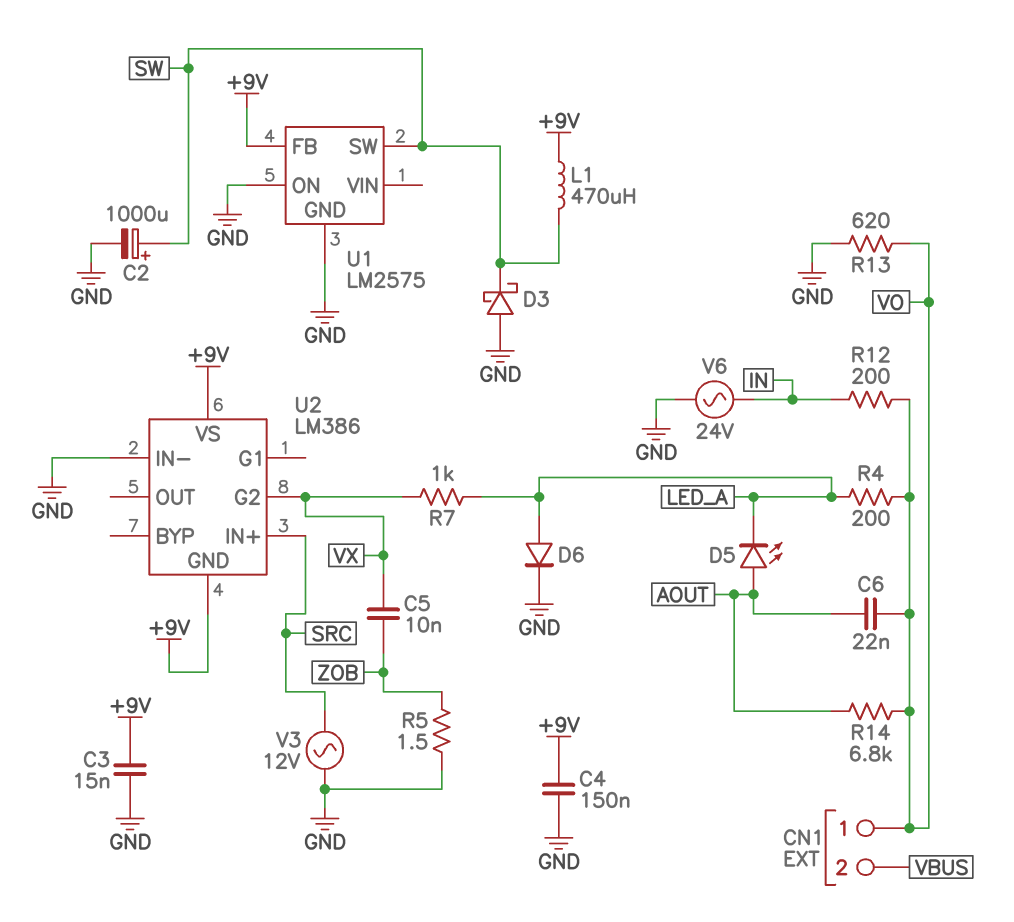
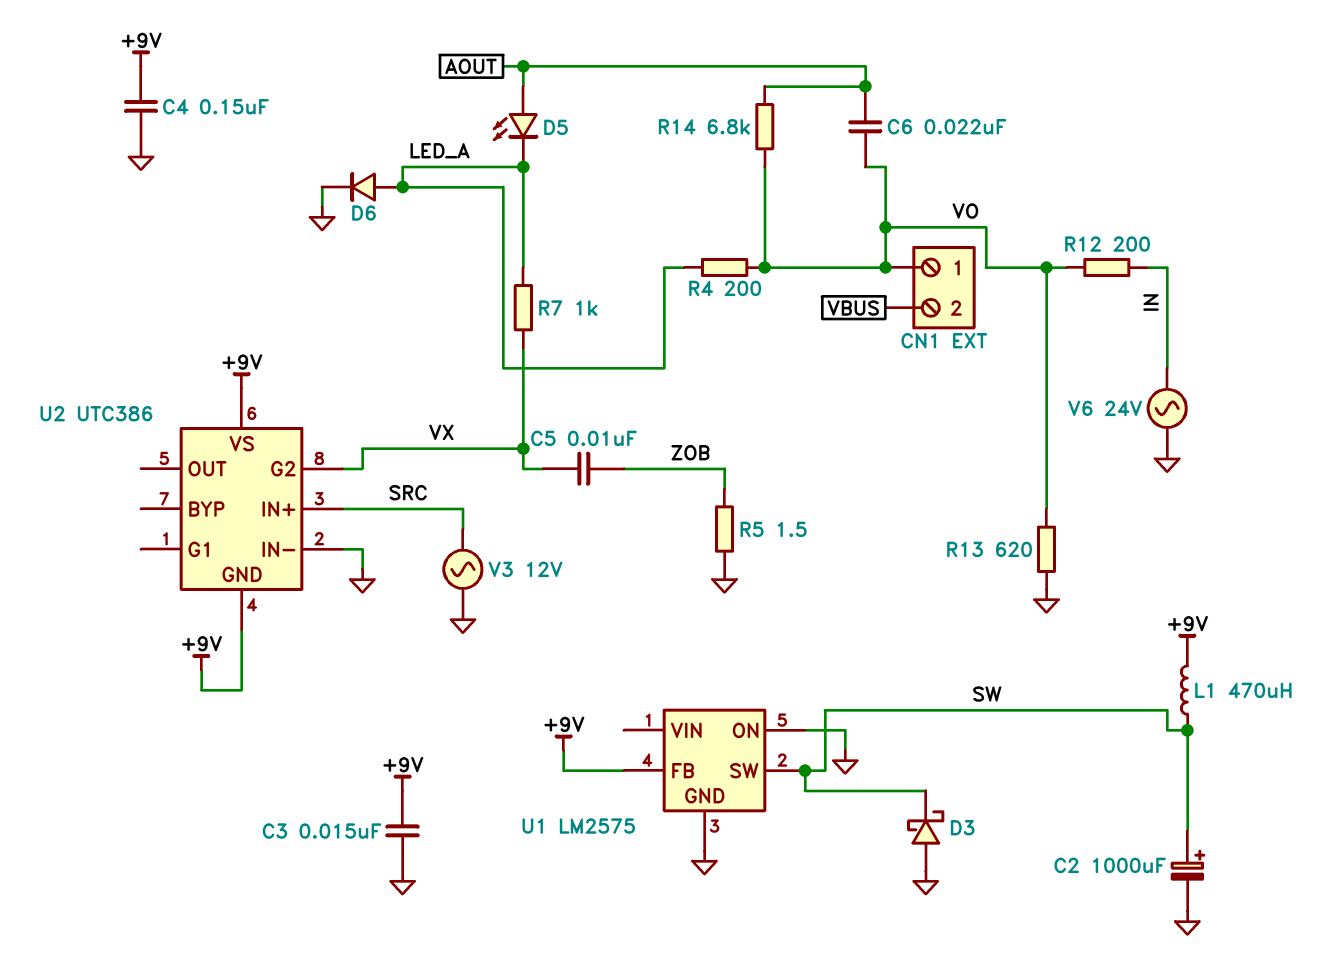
U2: LM386 -> UTC386

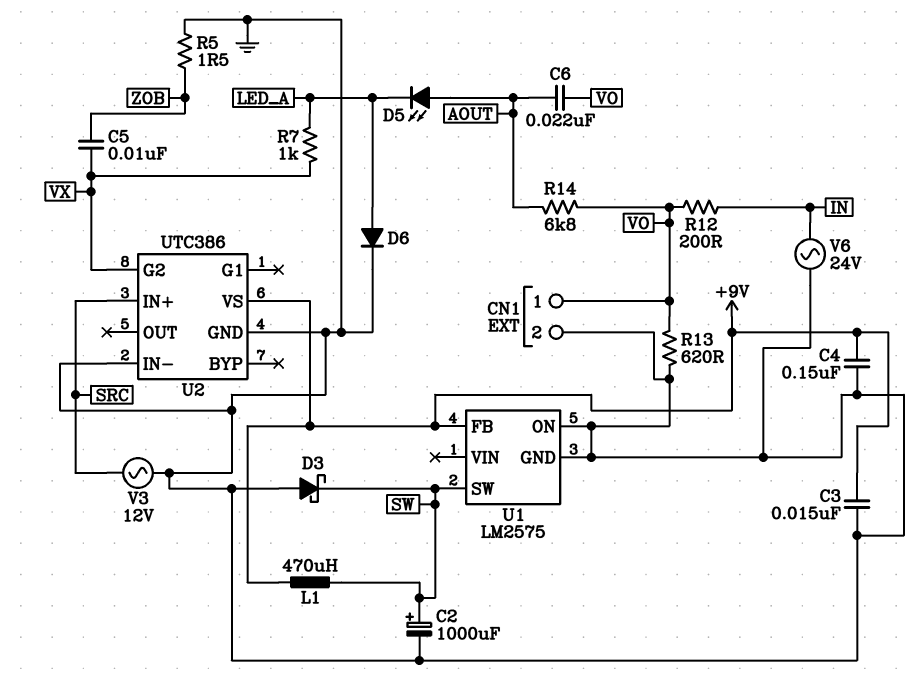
CN1 pin 2: VBUS -> GND
R4: 200 (LED_A, VO) -> none
U2 pin GND: +9V -> GND

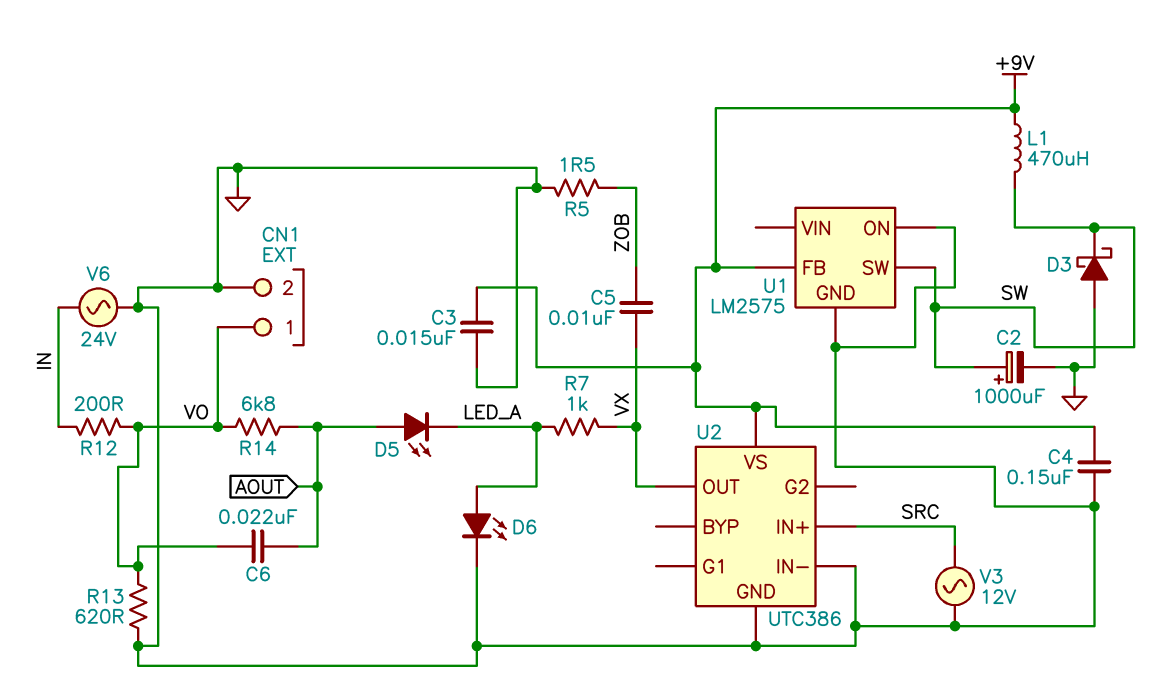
D6: diode (A LED_A, K GND) -> LED (A LED_A, K GND)
U2 pin G2: VX -> none
U2 pin OUT: none -> VX

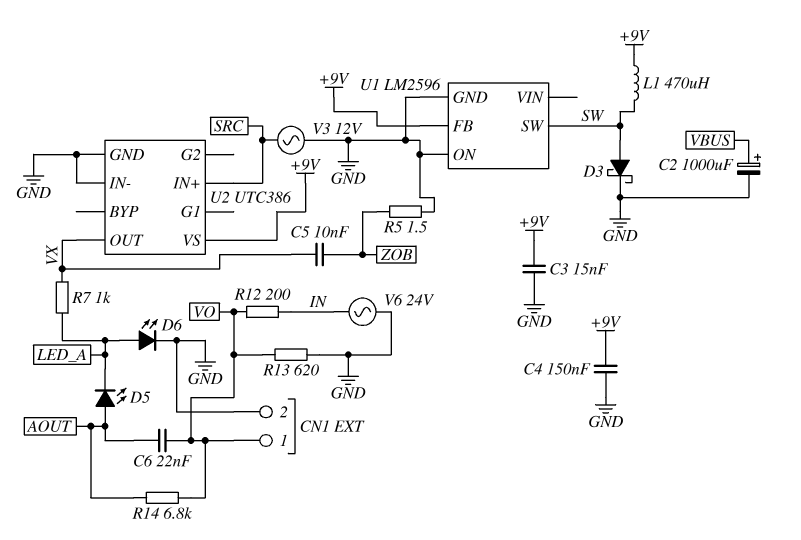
C2: 1000uF (plus SW, minus GND) -> 1000uF (plus VBUS, minus GND)
D3: schottky (A GND, K SW) -> schottky (A SW, K GND)
U1: LM2575 -> LM2596

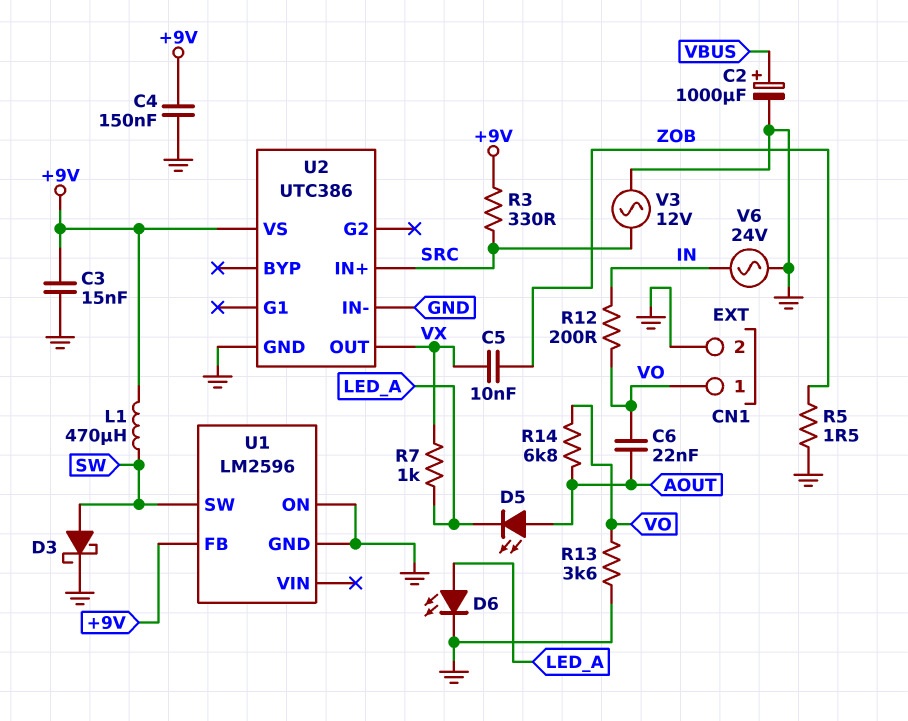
R3: none -> 330 (+9V, SRC)
R13: 620 (GND, VO) -> 3.6k (GND, VO)

